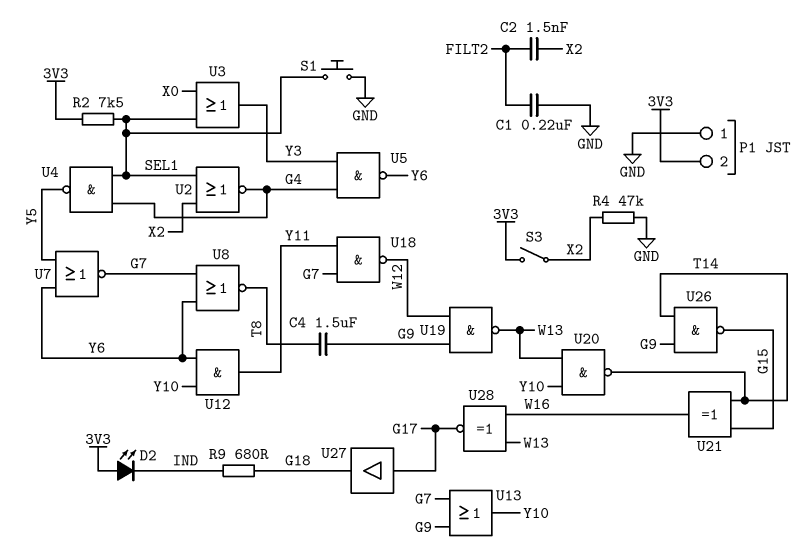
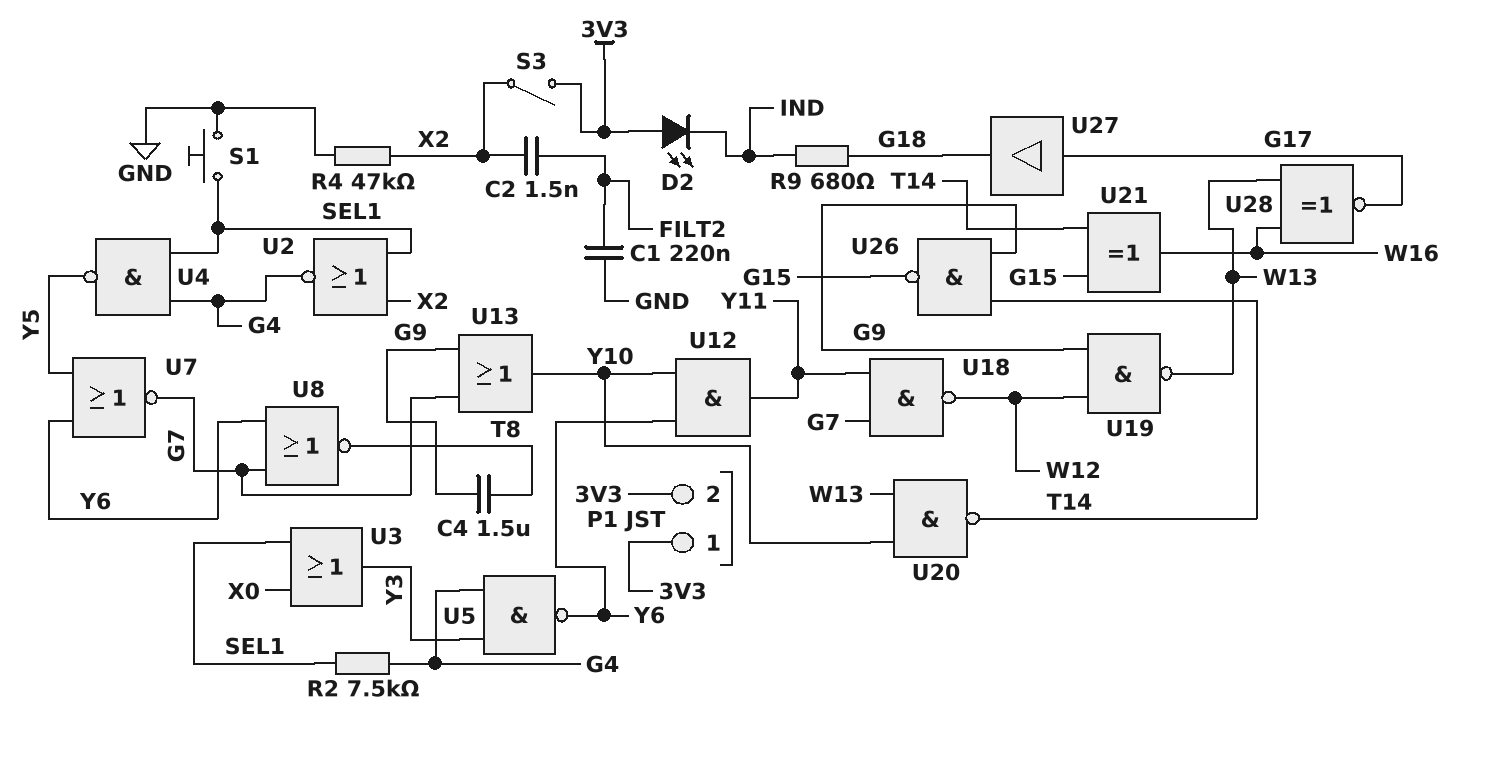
P1 pin 1: GND -> 3V3
R2: 7.5k (3V3, SEL1) -> 7.5k (G4, SEL1)

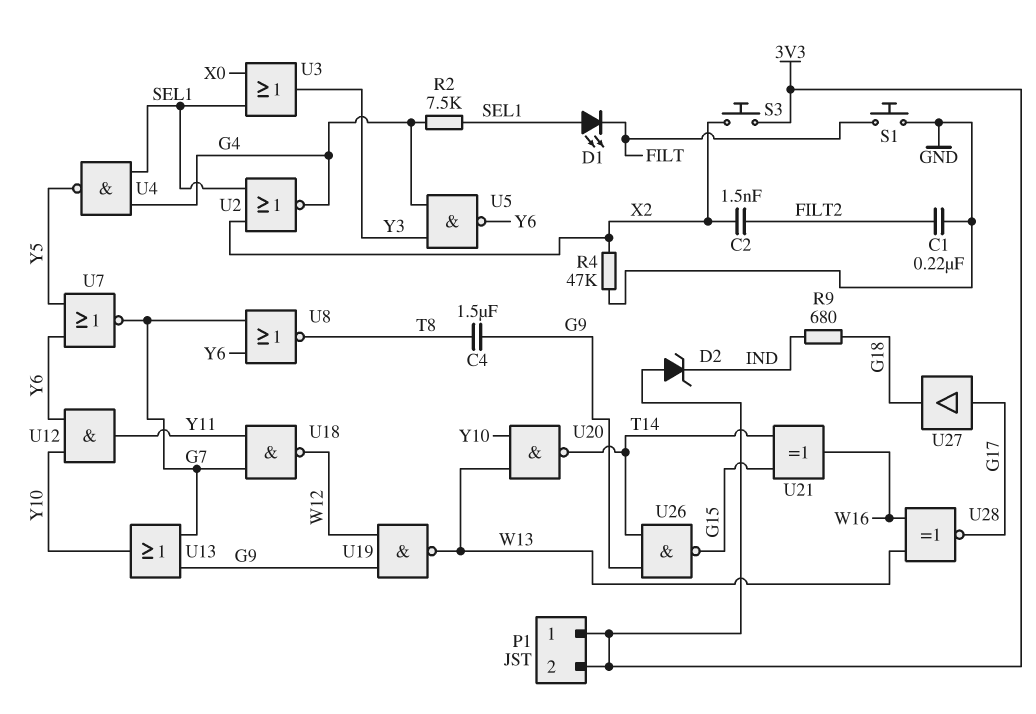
D1: none -> LED (A SEL1, K FILT)
D2: LED (A 3V3, K IND) -> zener (A 3V3, K IND)
S1: button (GND, SEL1) -> button (FILT, GND)
S3: switch (3V3, X2) -> button (3V3, X2)

